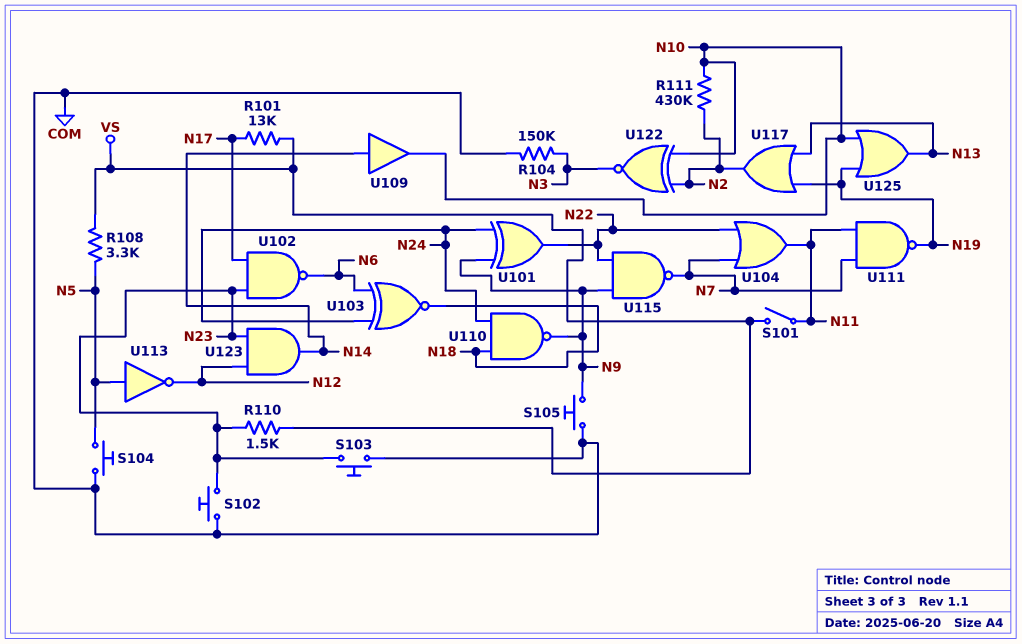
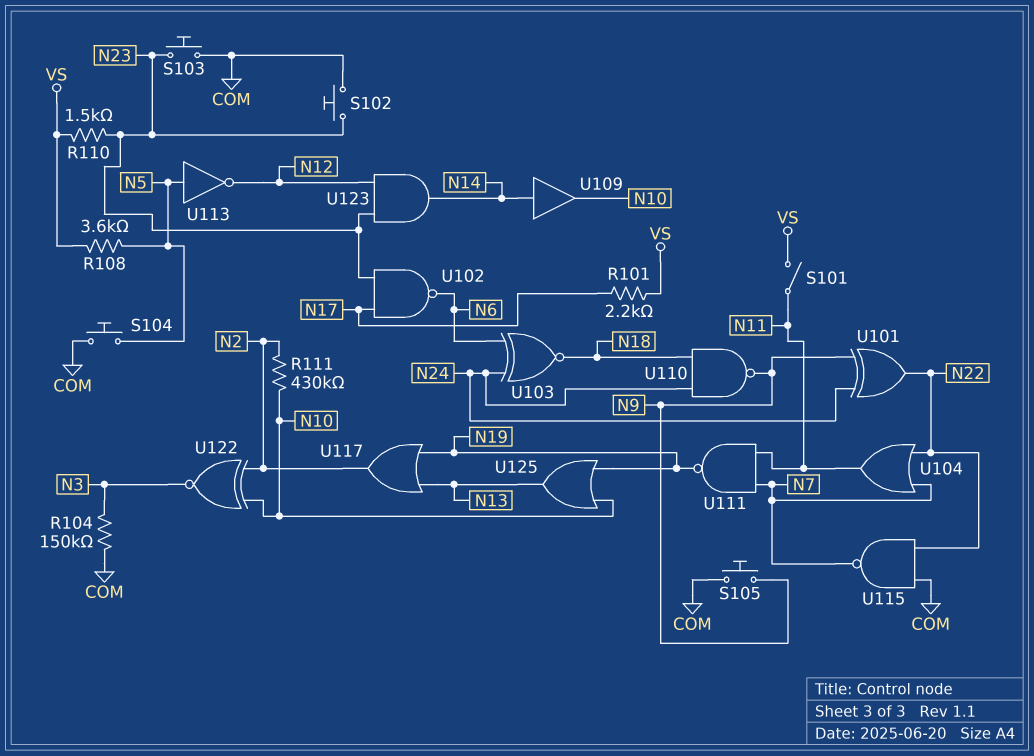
R101: 13k (N17, VS) -> 2.2k (N17, VS)
R108: 3.3k (N5, VS) -> 3.6k (N5, VS)
U115: NAND (in N9, in N22, out N7) -> NAND (in COM, in N22, out N7)

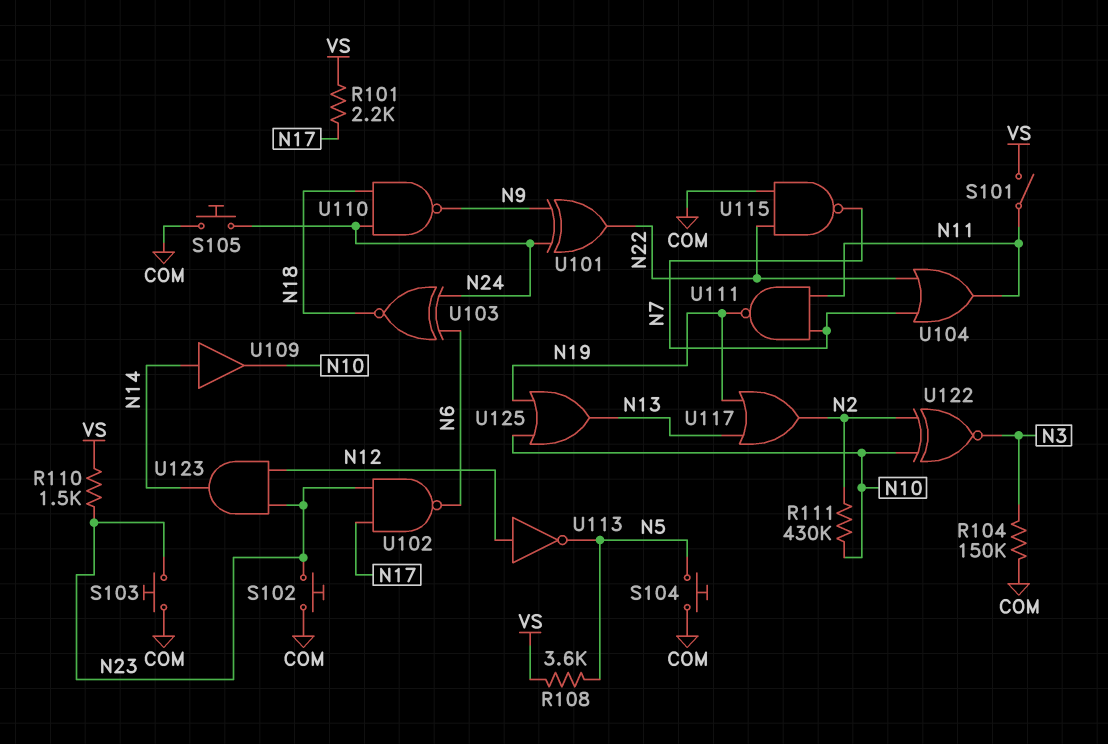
S105: button (COM, N9) -> button (COM, N24)
U113: NOT (in N5, out N12) -> NOT (in N12, out N5)

